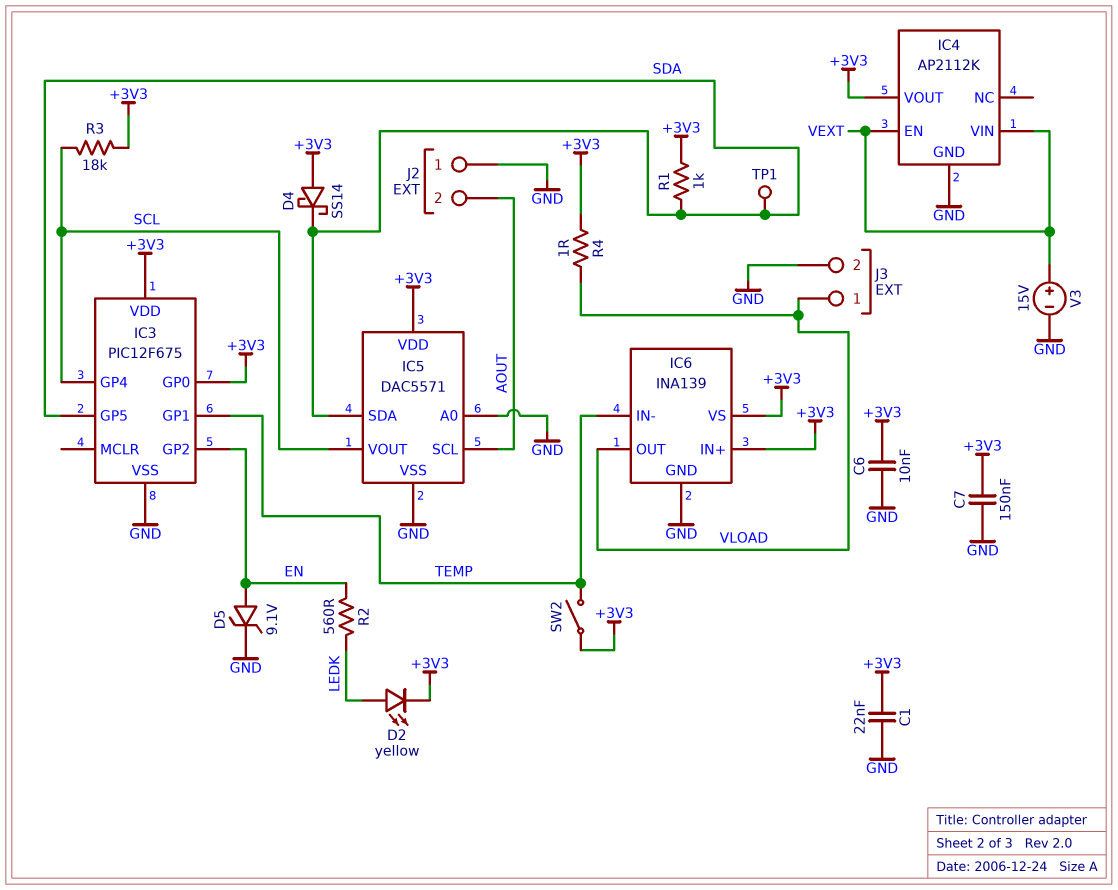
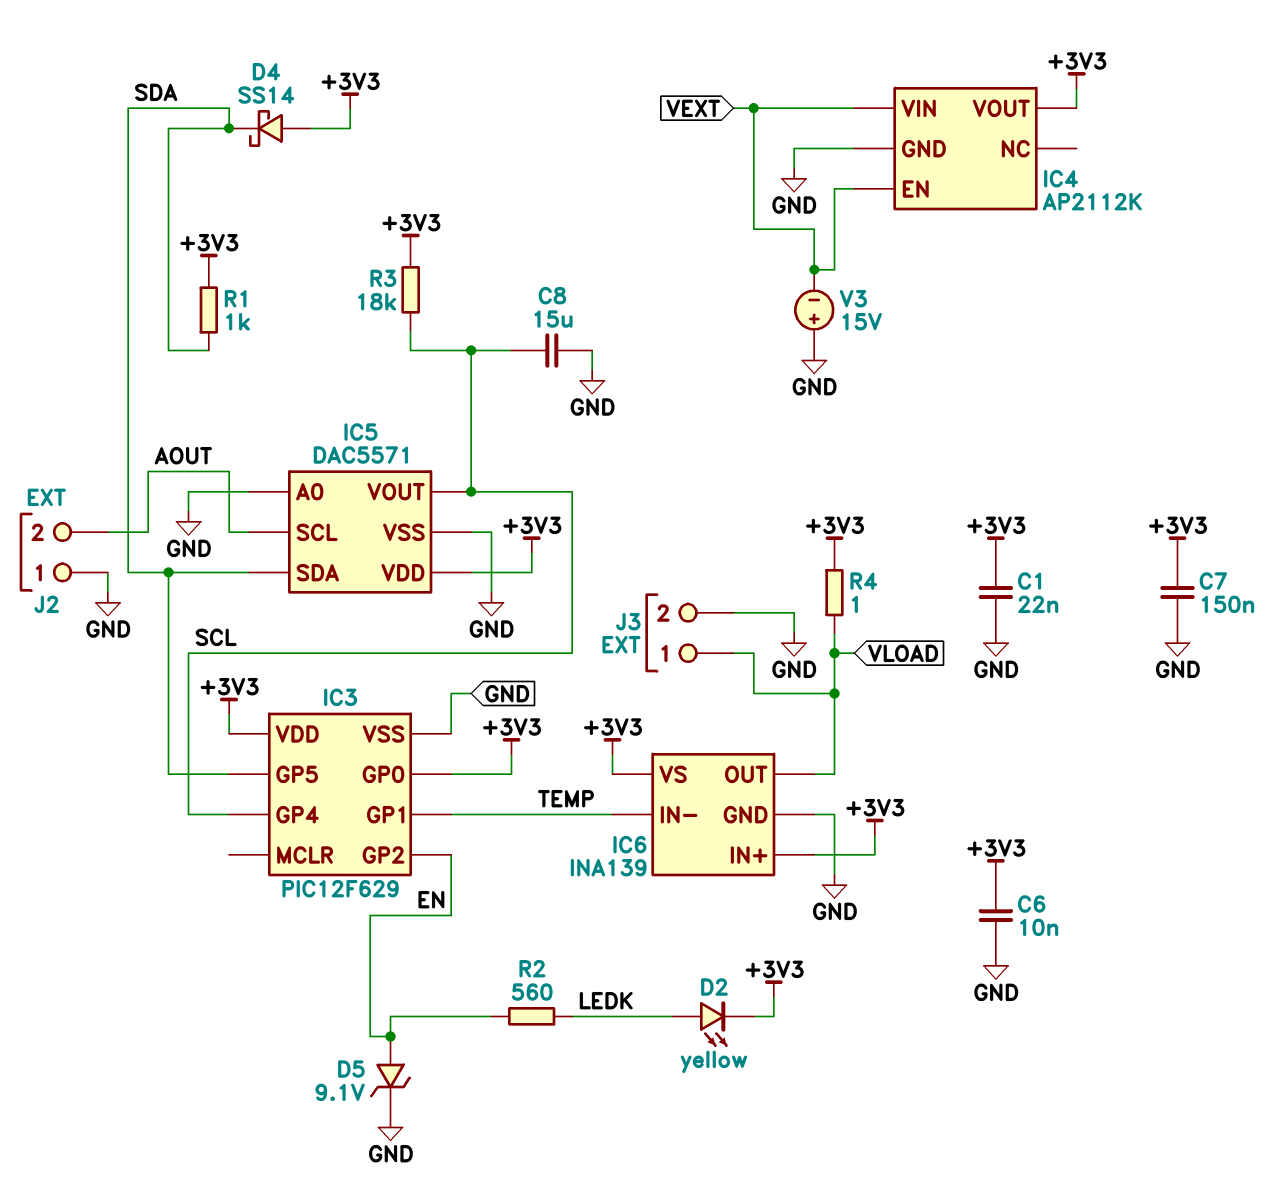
C8: none -> 15uF (GND, SCL)
IC3: PIC12F675 -> PIC12F629
SW2: switch (+3V3, TEMP) -> none
TP1: test point (SDA) -> none
V3: 15V (plus VEXT, minus GND) -> 15V (plus GND, minus VEXT)

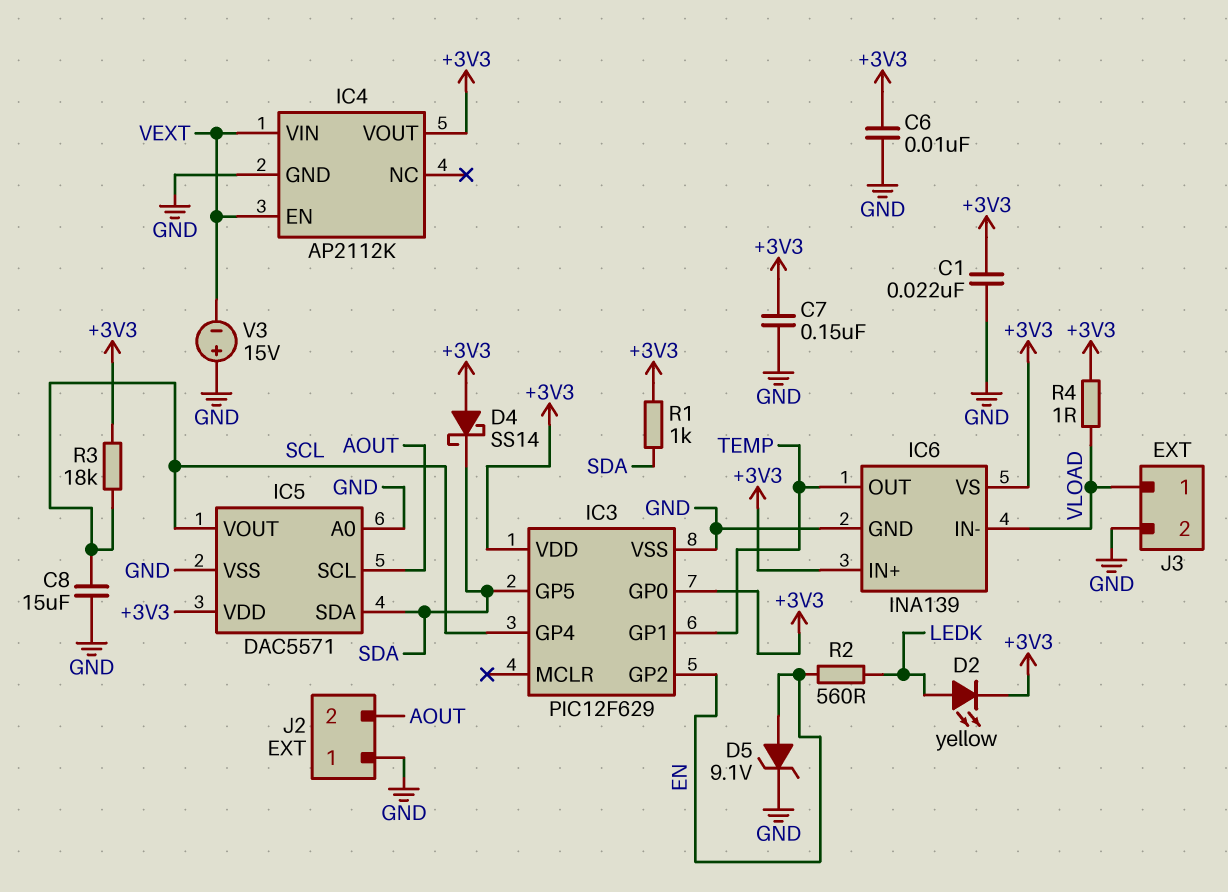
IC6 pin IN-: TEMP -> VLOAD
IC6 pin OUT: VLOAD -> TEMP

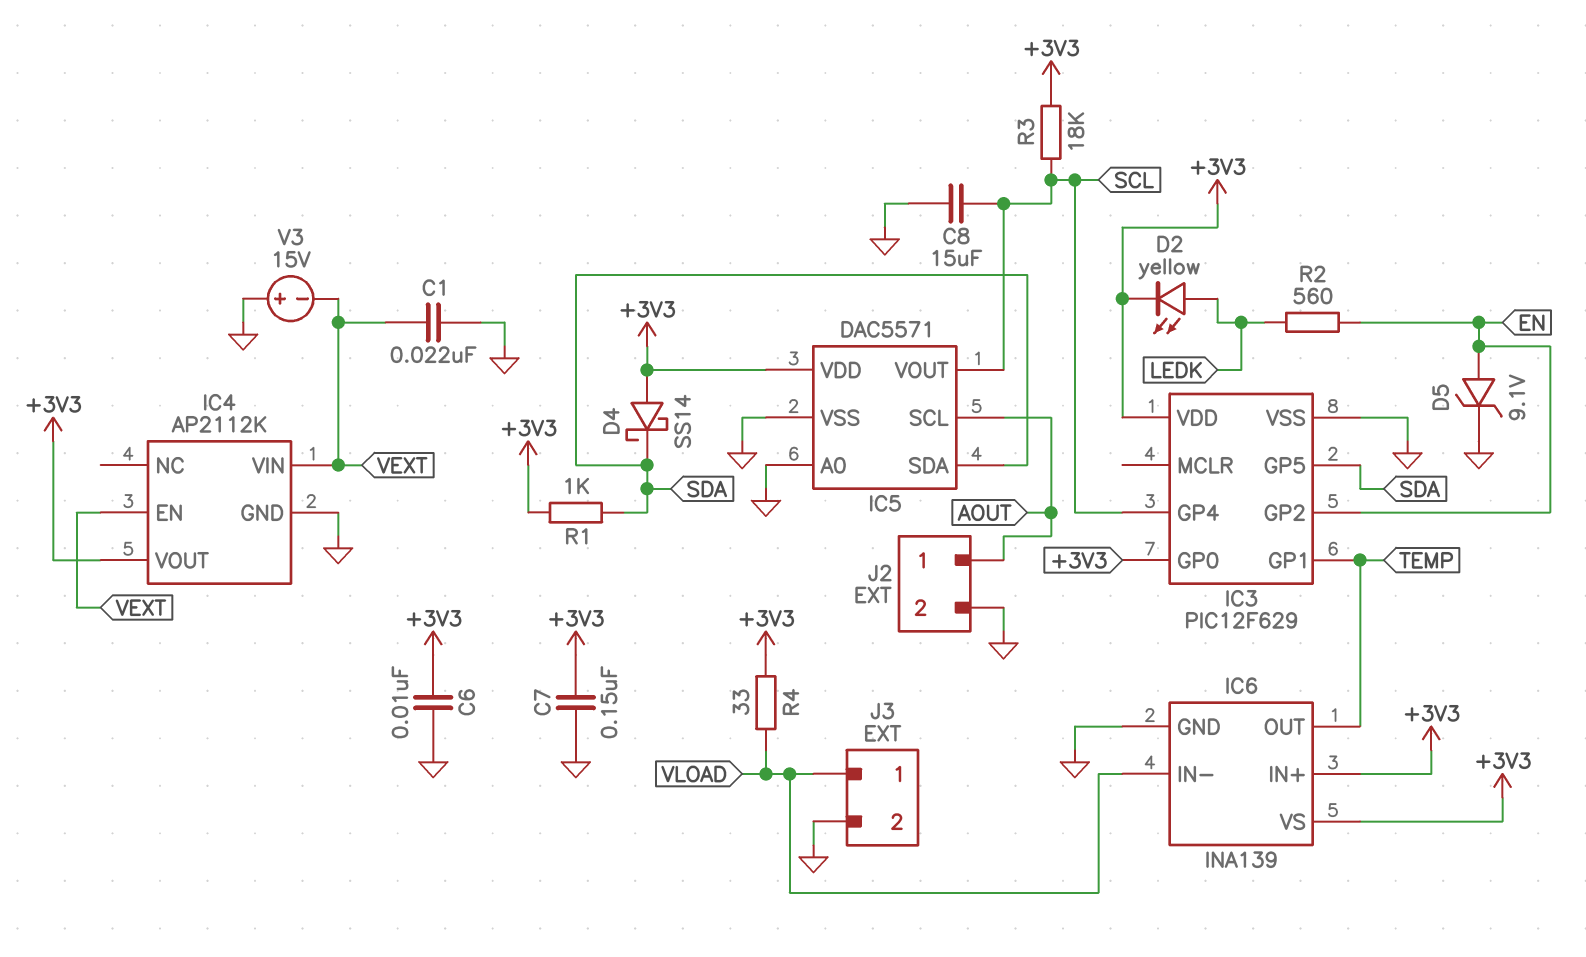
C1: 22nF (+3V3, GND) -> 22nF (GND, VEXT)
J2 pin 1: GND -> AOUT
J2 pin 2: AOUT -> GND
R4: 1 (+3V3, VLOAD) -> 33 (+3V3, VLOAD)

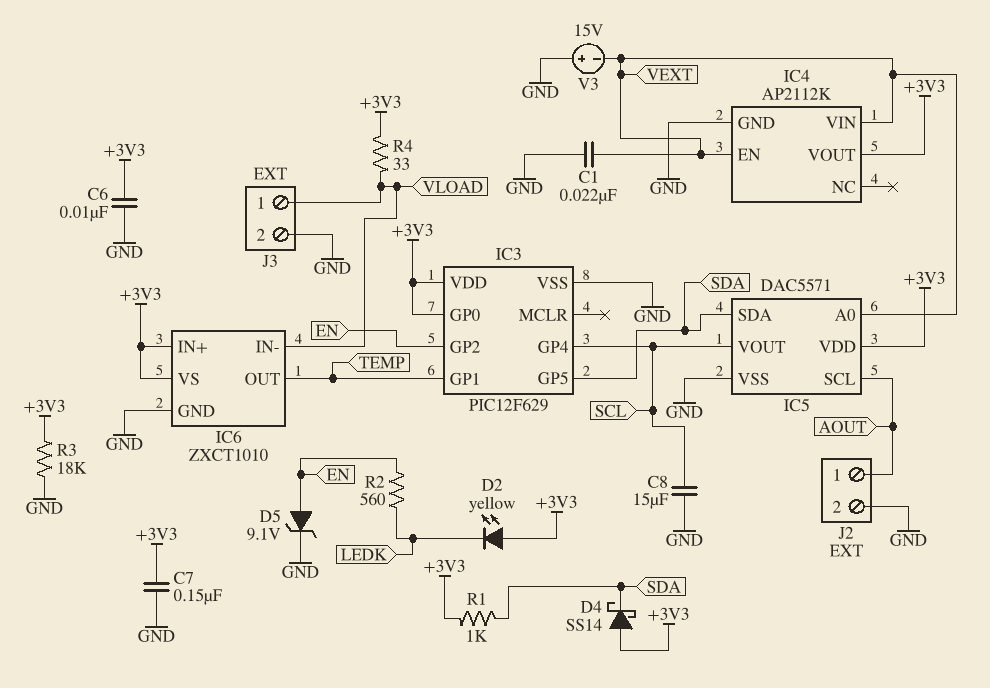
D2: LED yellow (A LEDK, K +3V3) -> LED yellow (A +3V3, K LEDK)
IC5 pin A0: GND -> VEXT
IC6: INA139 -> ZXCT1010
R3: 18k (+3V3, SCL) -> 18k (+3V3, GND)

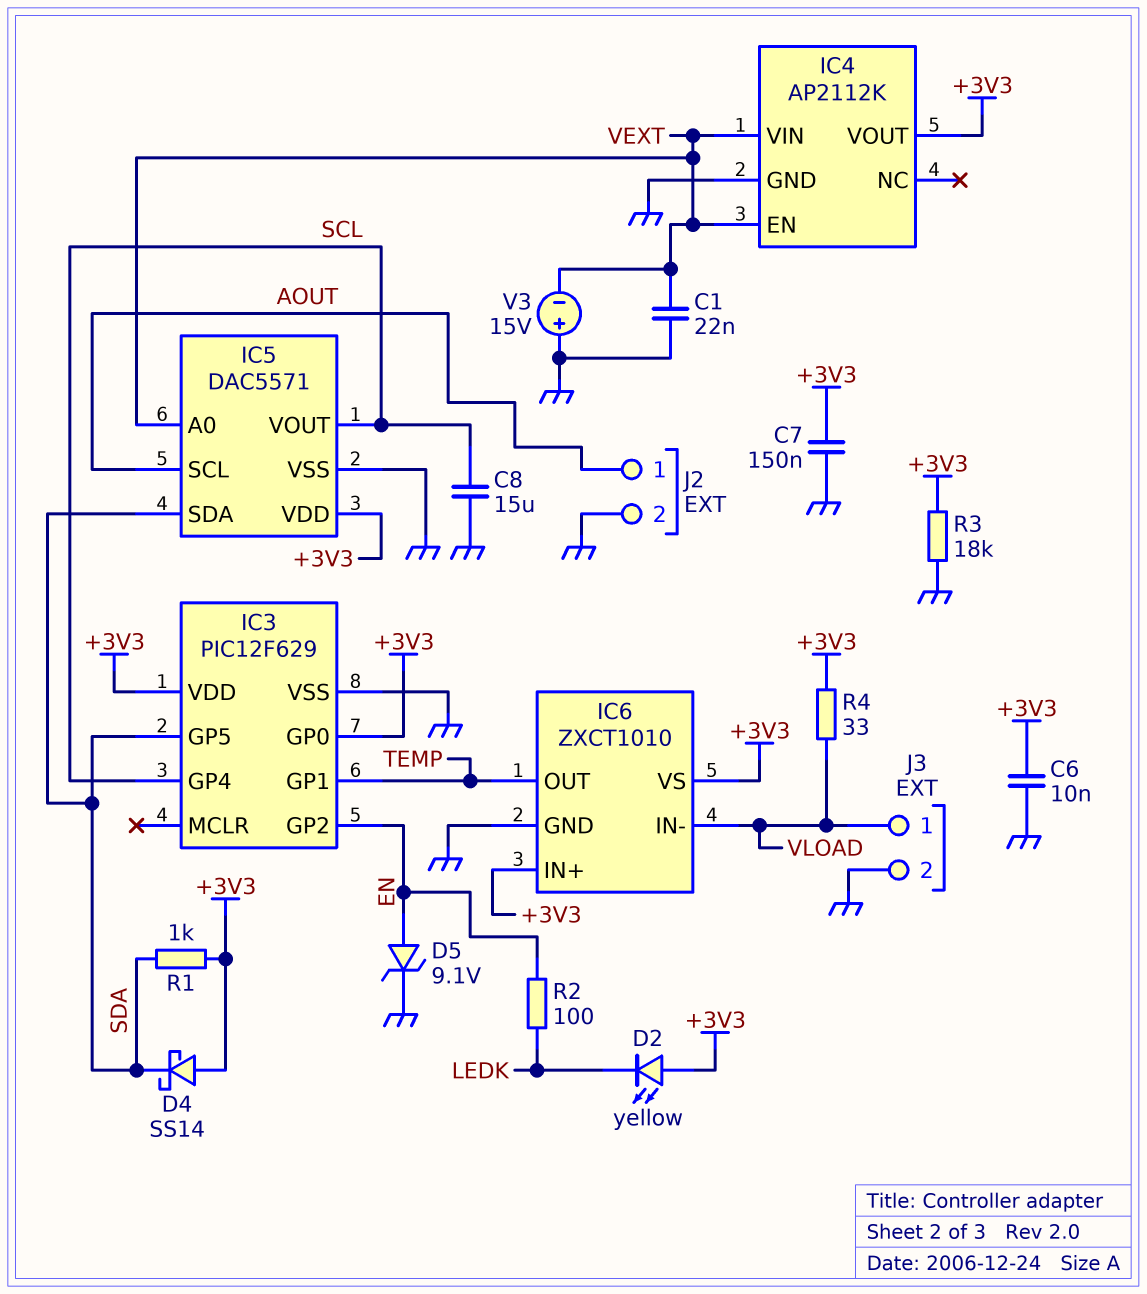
R2: 560 (EN, LEDK) -> 100 (EN, LEDK)

